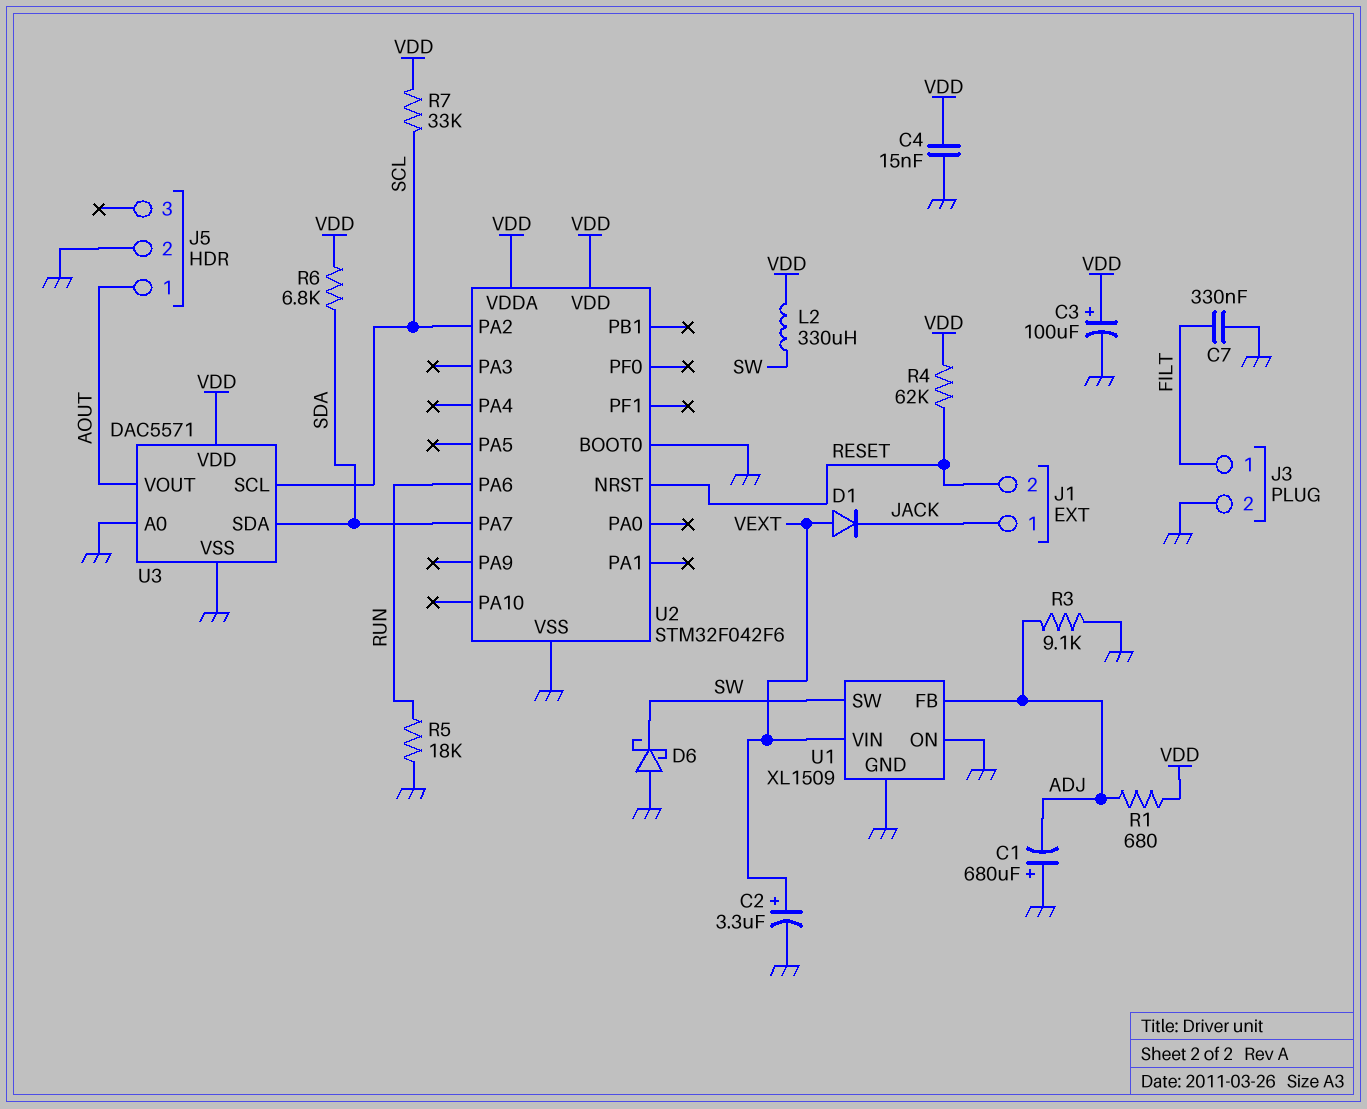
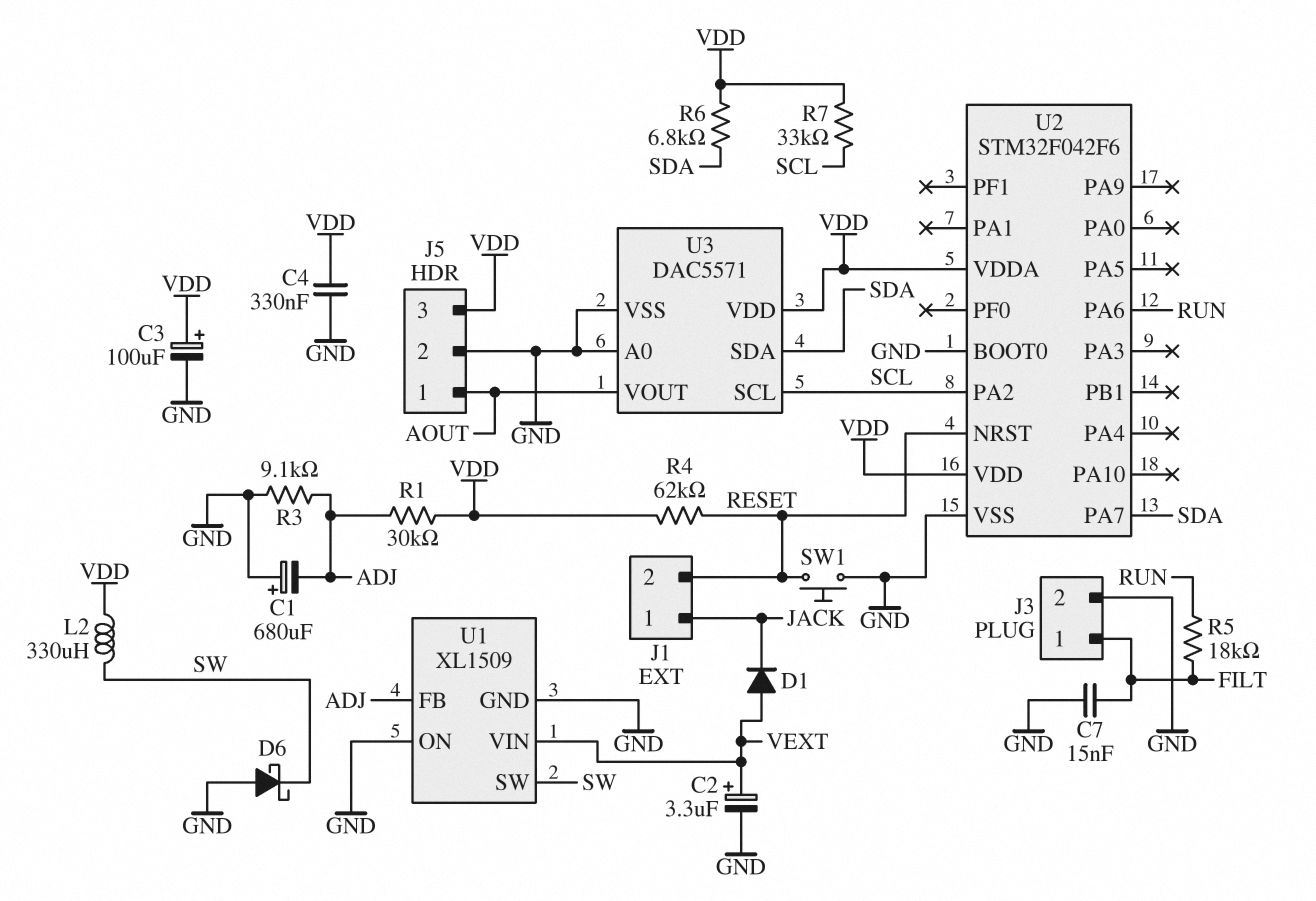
C4: 15nF (GND, VDD) -> 330nF (GND, VDD)
C7: 330nF (FILT, GND) -> 15nF (FILT, GND)
J5 pin 3: none -> VDD
R1: 680 (ADJ, VDD) -> 30k (ADJ, VDD)
R5: 18k (GND, RUN) -> 18k (FILT, RUN)
SW1: none -> button (GND, RESET)

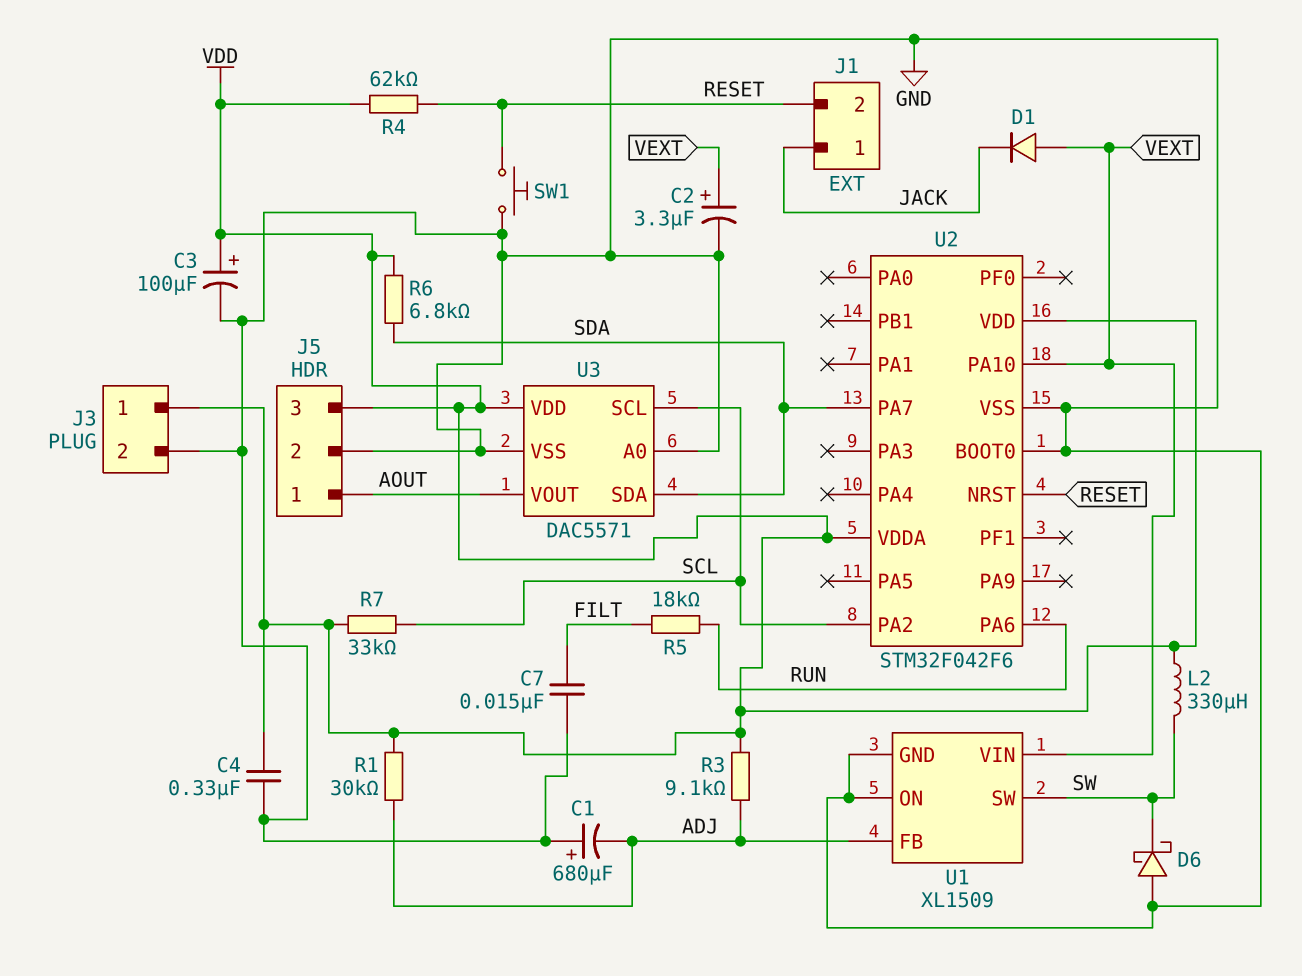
J3 pin 1: FILT -> VDD
R3: 9.1k (ADJ, GND) -> 9.1k (ADJ, VDD)
U2 pin PA10: none -> VEXT

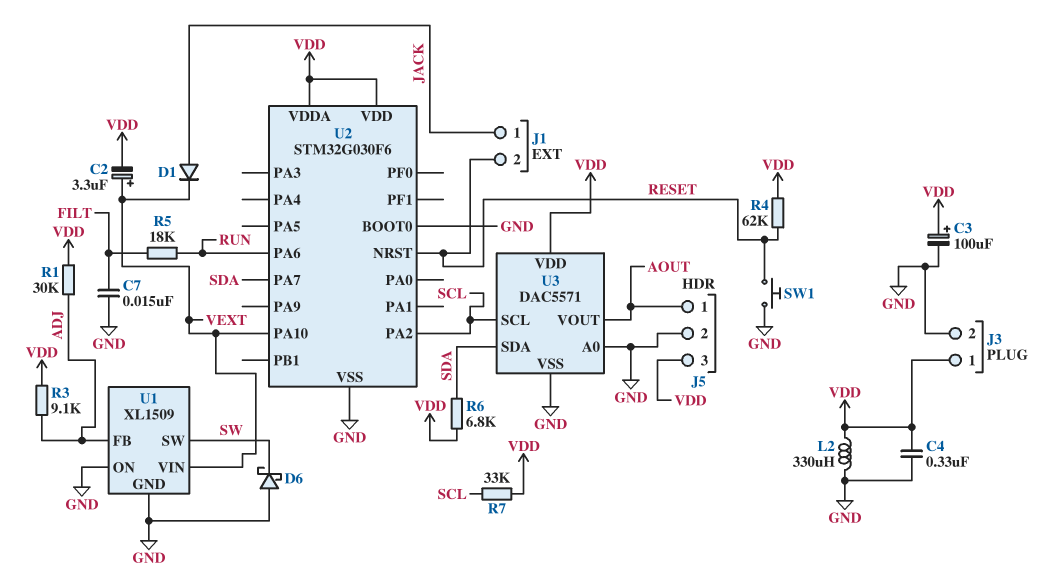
C1: 680uF (plus GND, minus ADJ) -> none
C2: 3.3uF (plus VEXT, minus GND) -> 3.3uF (plus VEXT, minus VDD)
D1: diode (A VEXT, K JACK) -> diode (A JACK, K VEXT)
L2: 330uH (SW, VDD) -> 330uH (GND, VDD)
U2: STM32F042F6 -> STM32G030F6

